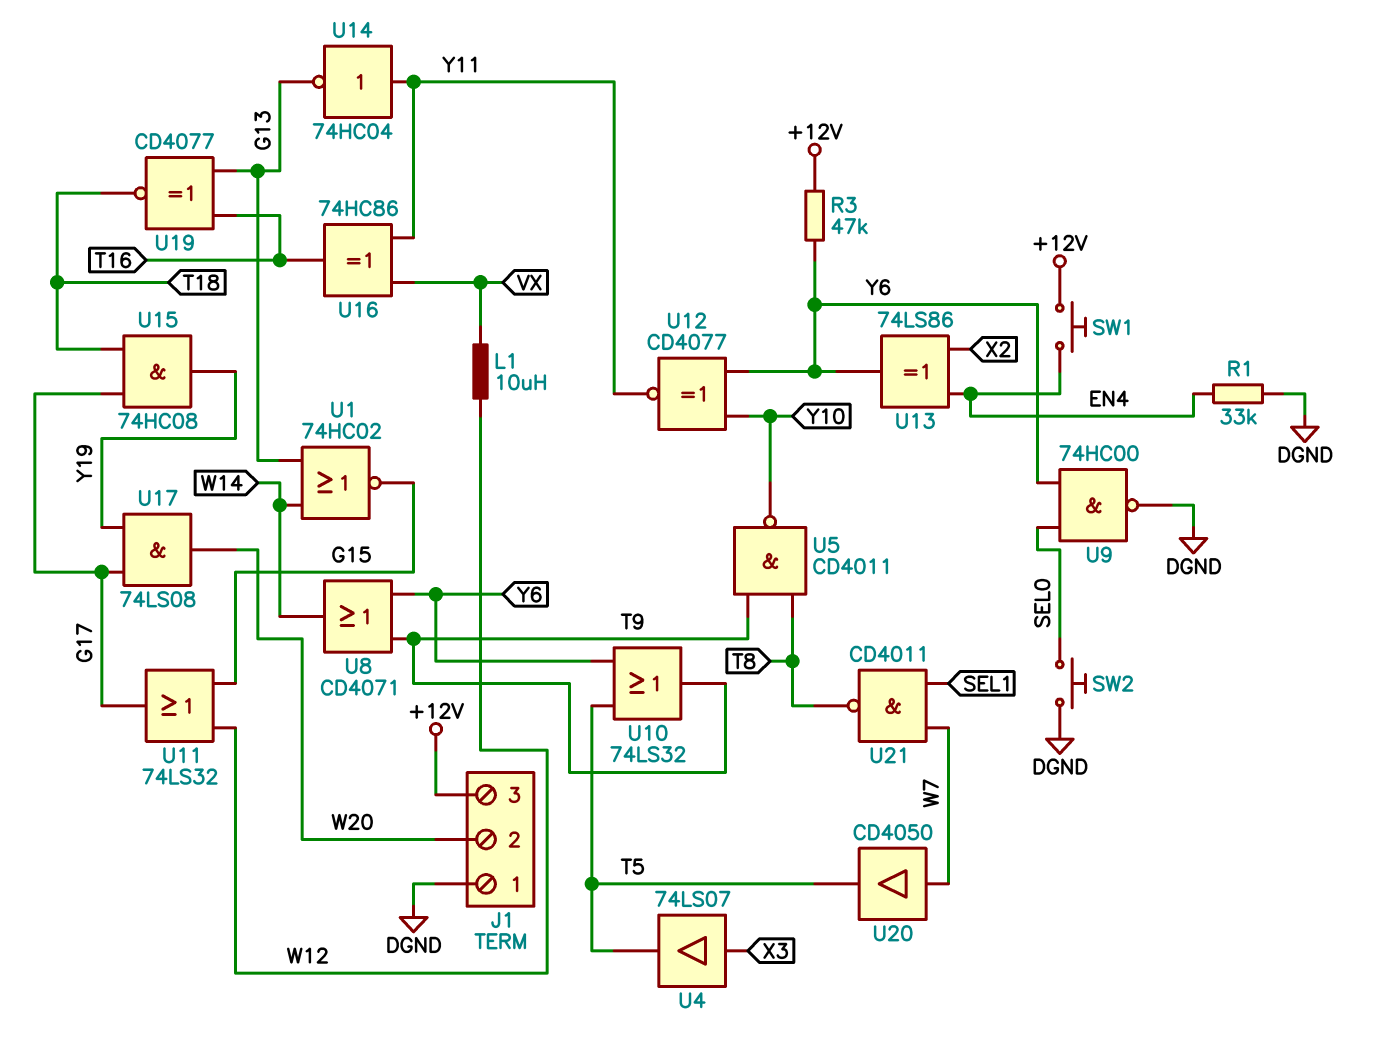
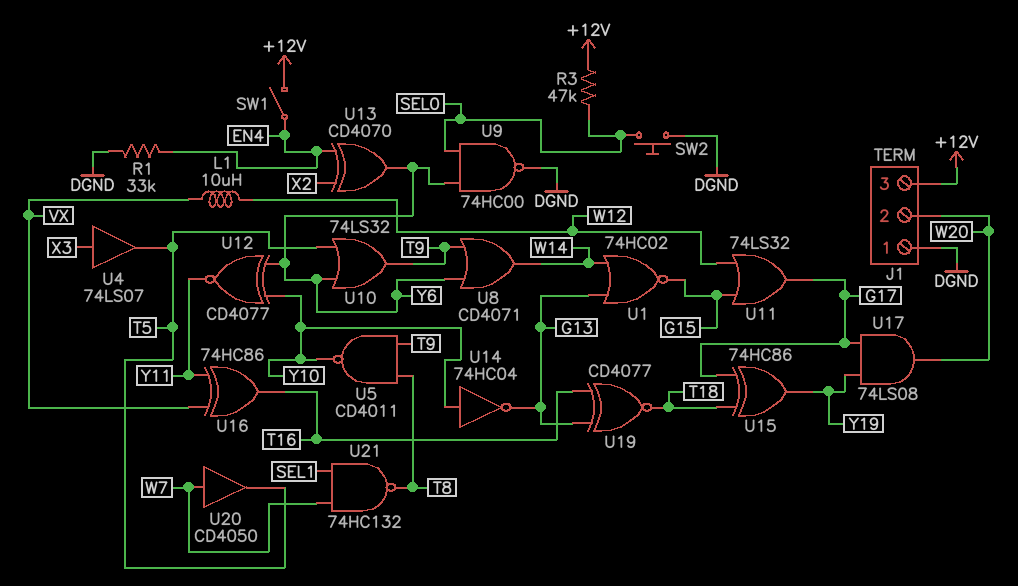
R3: 47k (+12V, Y6) -> 47k (+12V, SEL0)
SW1: button (+12V, EN4) -> switch (+12V, EN4)
U13: XOR 74LS86 (in EN4, in X2, out Y6) -> XOR CD4070 (in EN4, in X2, out Y6)
U14: NOT 74HC04 (in Y11, out G13) -> NOT 74HC04 (in Y10, out G13)
U15: AND 74HC08 (in G17, in T18, out Y19) -> XOR 74HC86 (in G17, in T18, out Y19)
U21: NAND CD4011 (in SEL1, in W7, out T8) -> NAND 74HC132 (in SEL1, in W7, out T8)

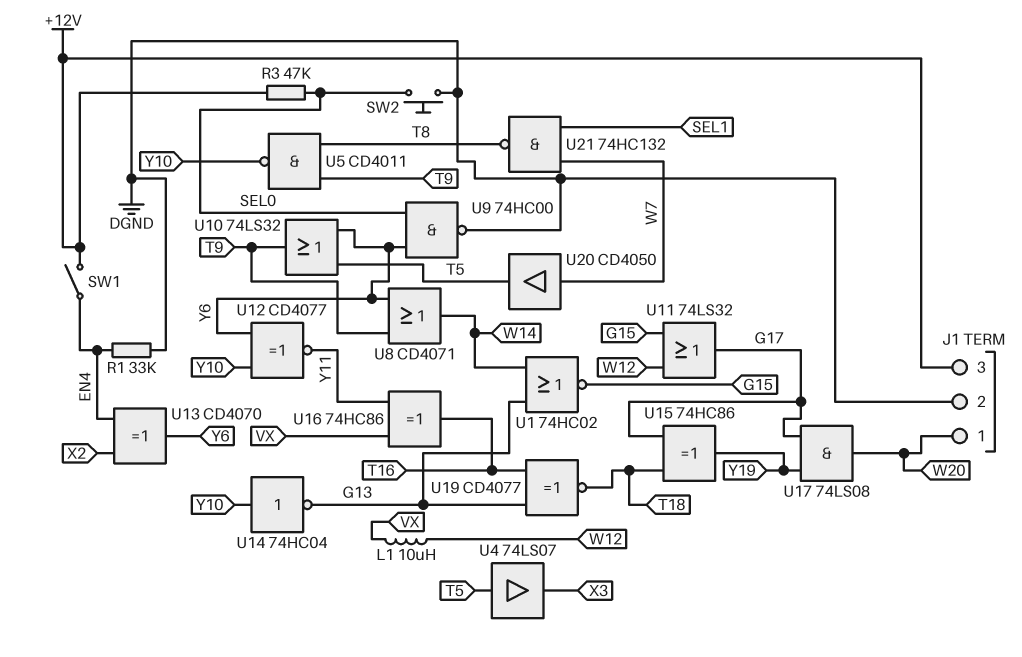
J1 pin 1: DGND -> W20
J1 pin 2: W20 -> DGND
U4: buffer 74LS07 (in X3, out T5) -> buffer 74LS07 (in T5, out X3)

